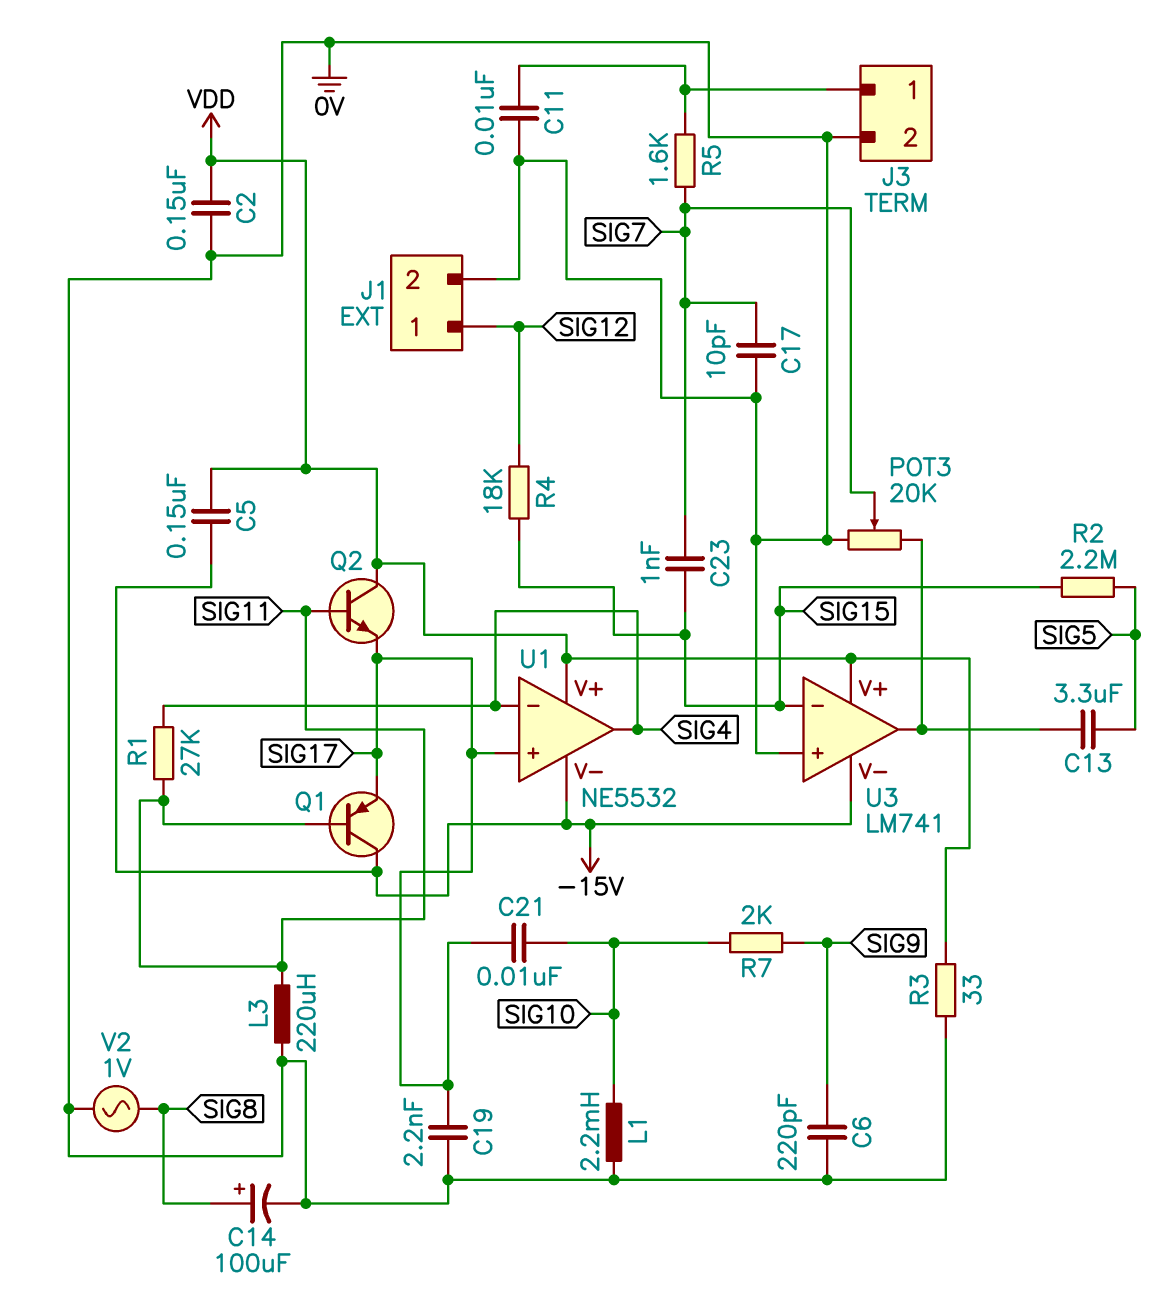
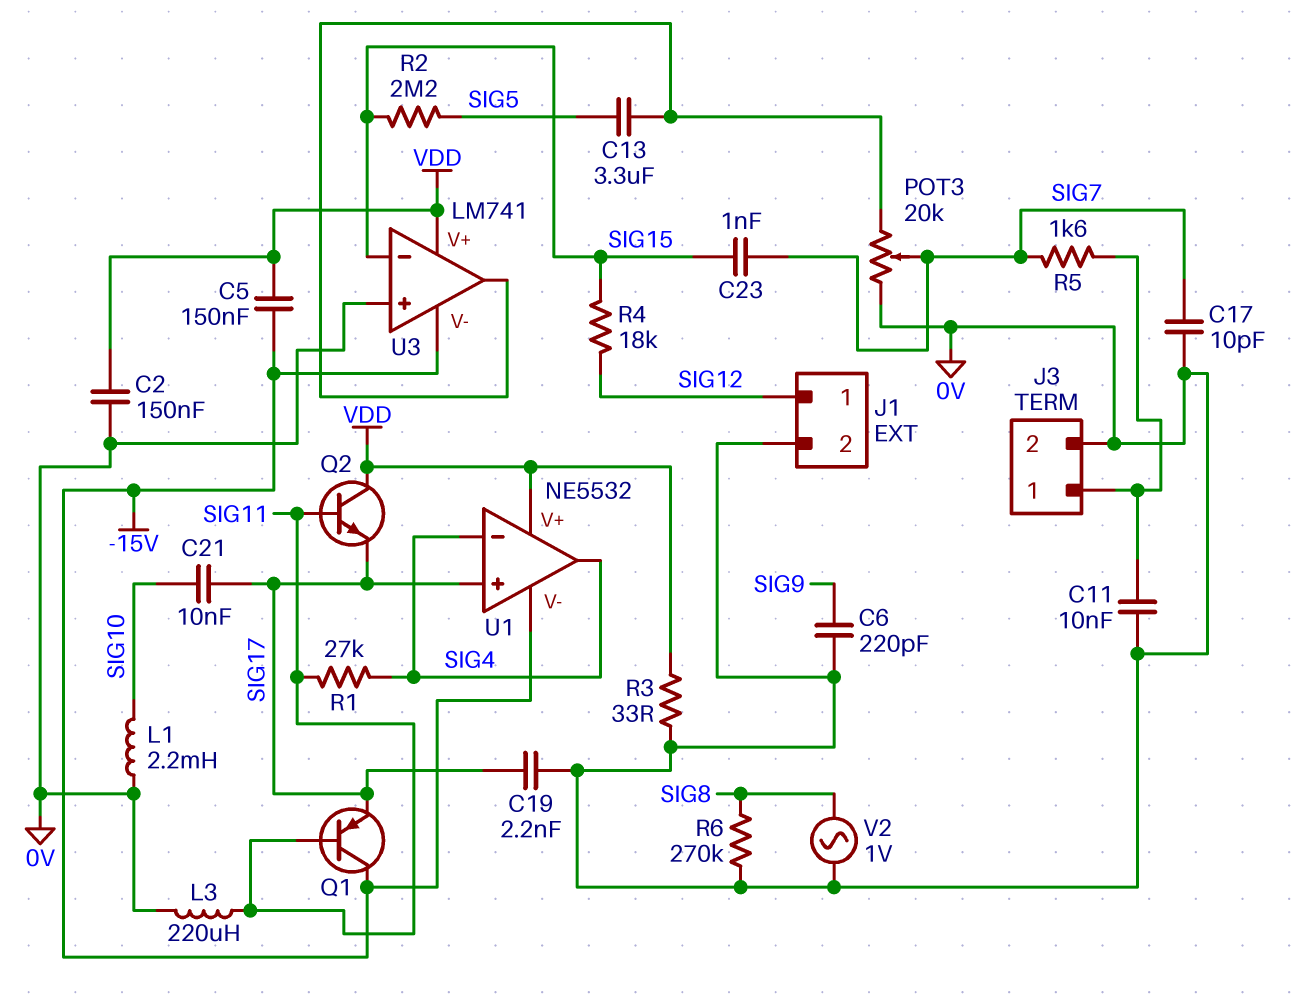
C14: 100uF (plus SIG8, minus 0V) -> none
R6: none -> 270k (0V, SIG8)
R7: 2k (SIG9, SIG10) -> none

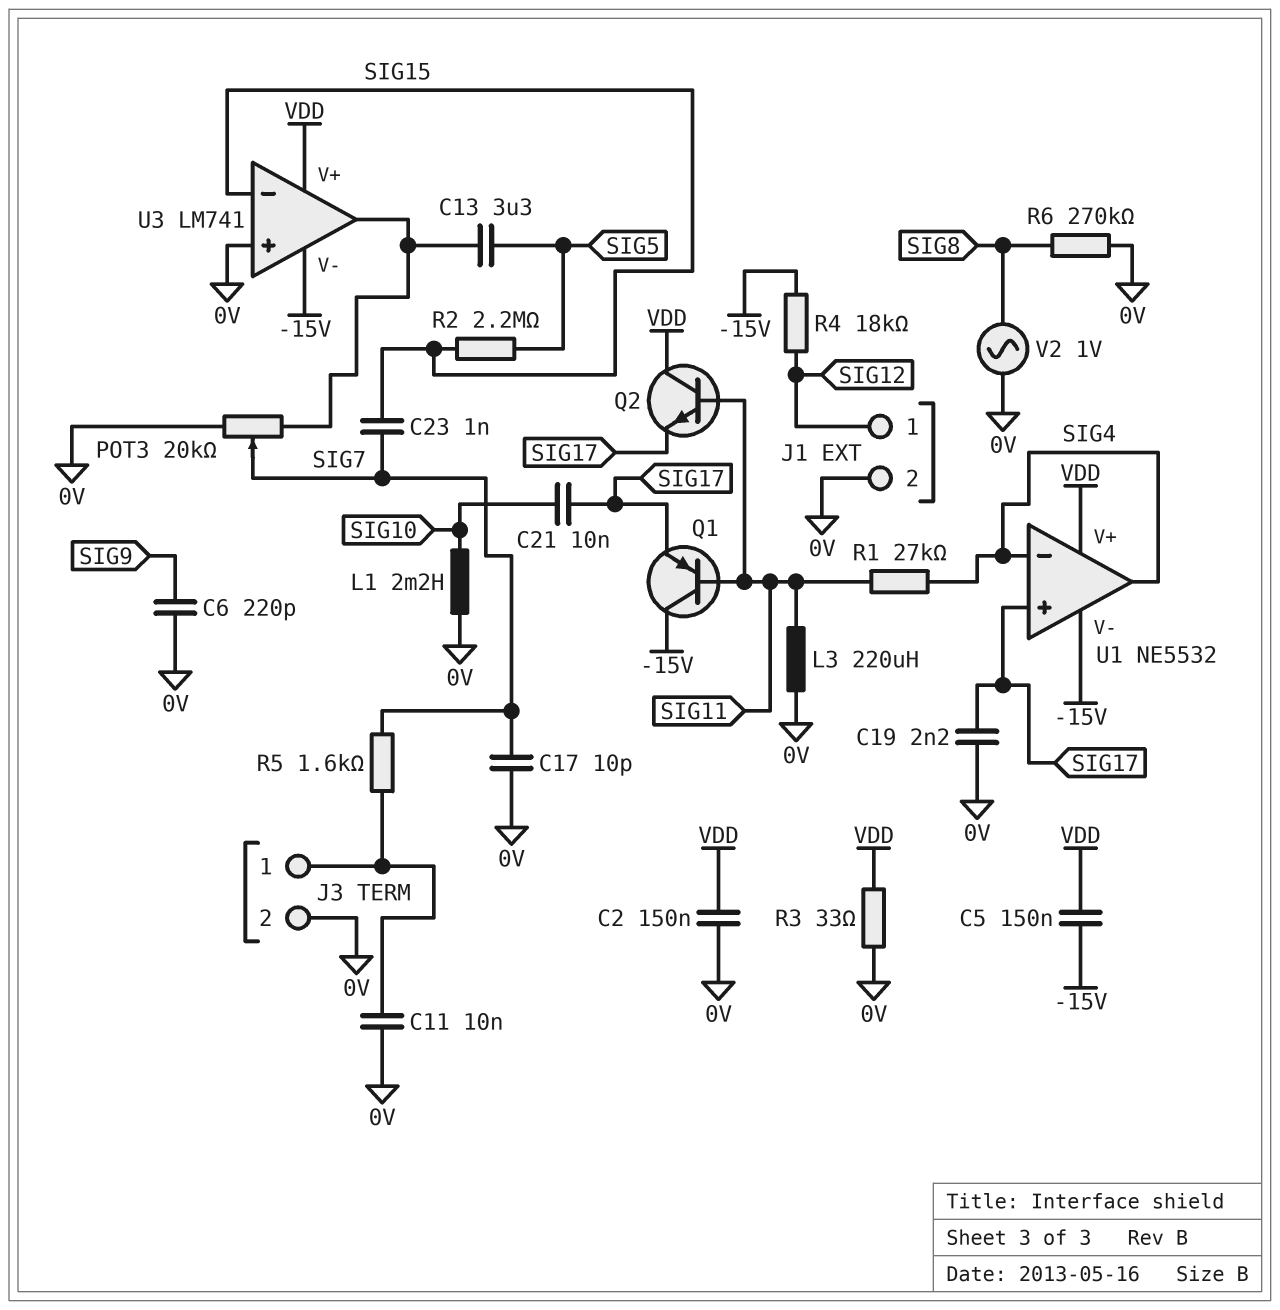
R4: 18k (SIG12, SIG15) -> 18k (-15V, SIG12)

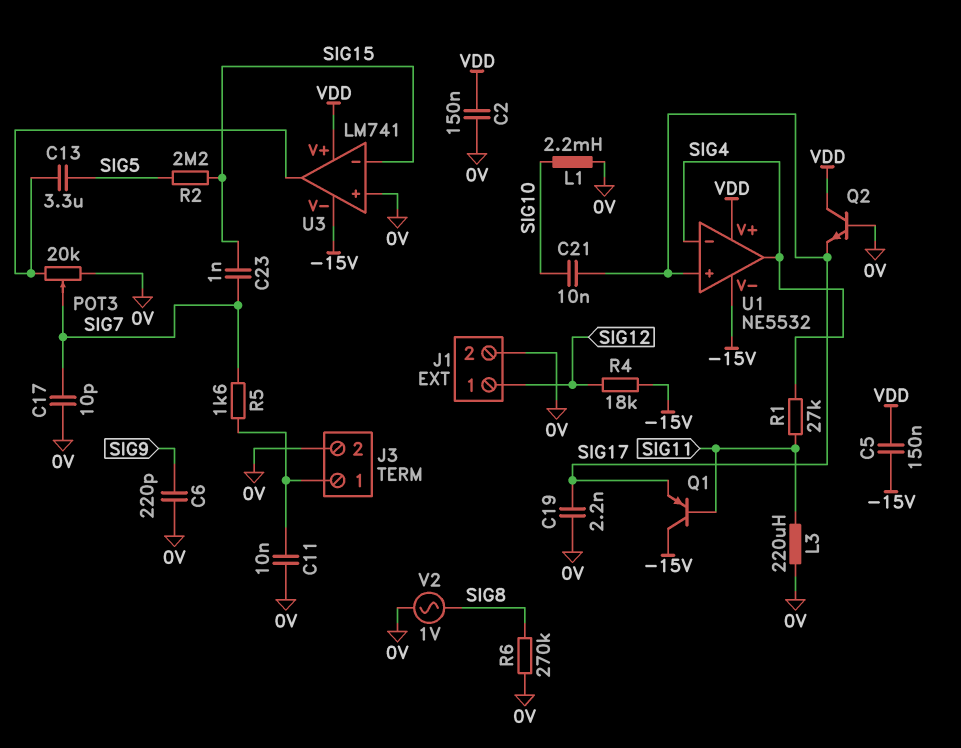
Q2: NPN (B SIG11, C VDD, E SIG17) -> NPN (B 0V, C VDD, E SIG17)
R3: 33 (0V, VDD) -> none

